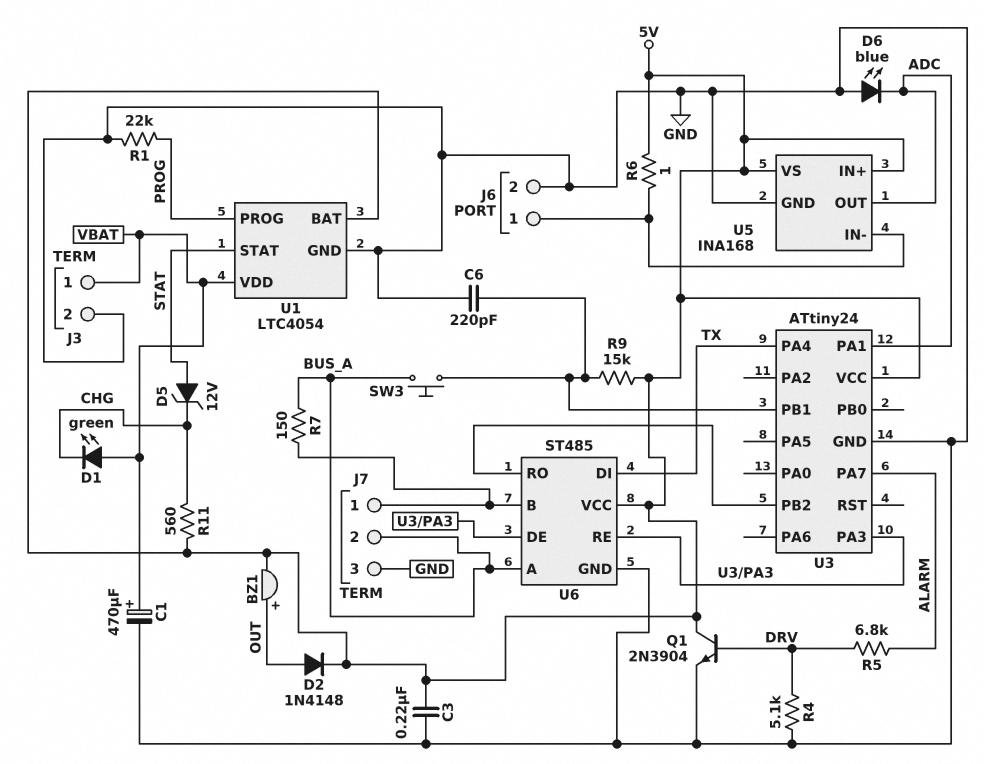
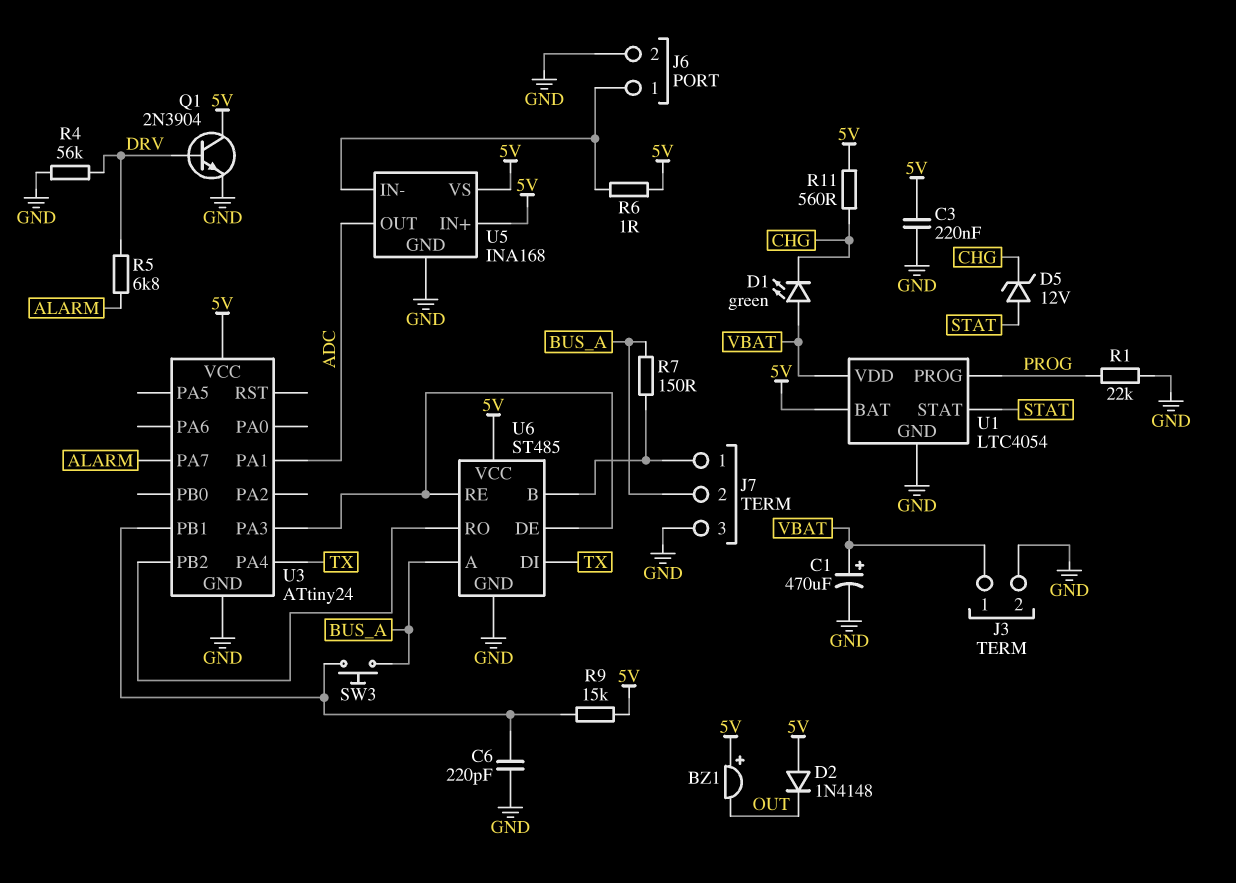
BZ1: buzzer (plus OUT, minus 5V) -> buzzer (plus 5V, minus OUT)
D2: diode 1N4148 (A OUT, K 5V) -> diode 1N4148 (A 5V, K OUT)
D6: LED blue (A GND, K ADC) -> none
R4: 5.1k (DRV, GND) -> 56k (DRV, GND)

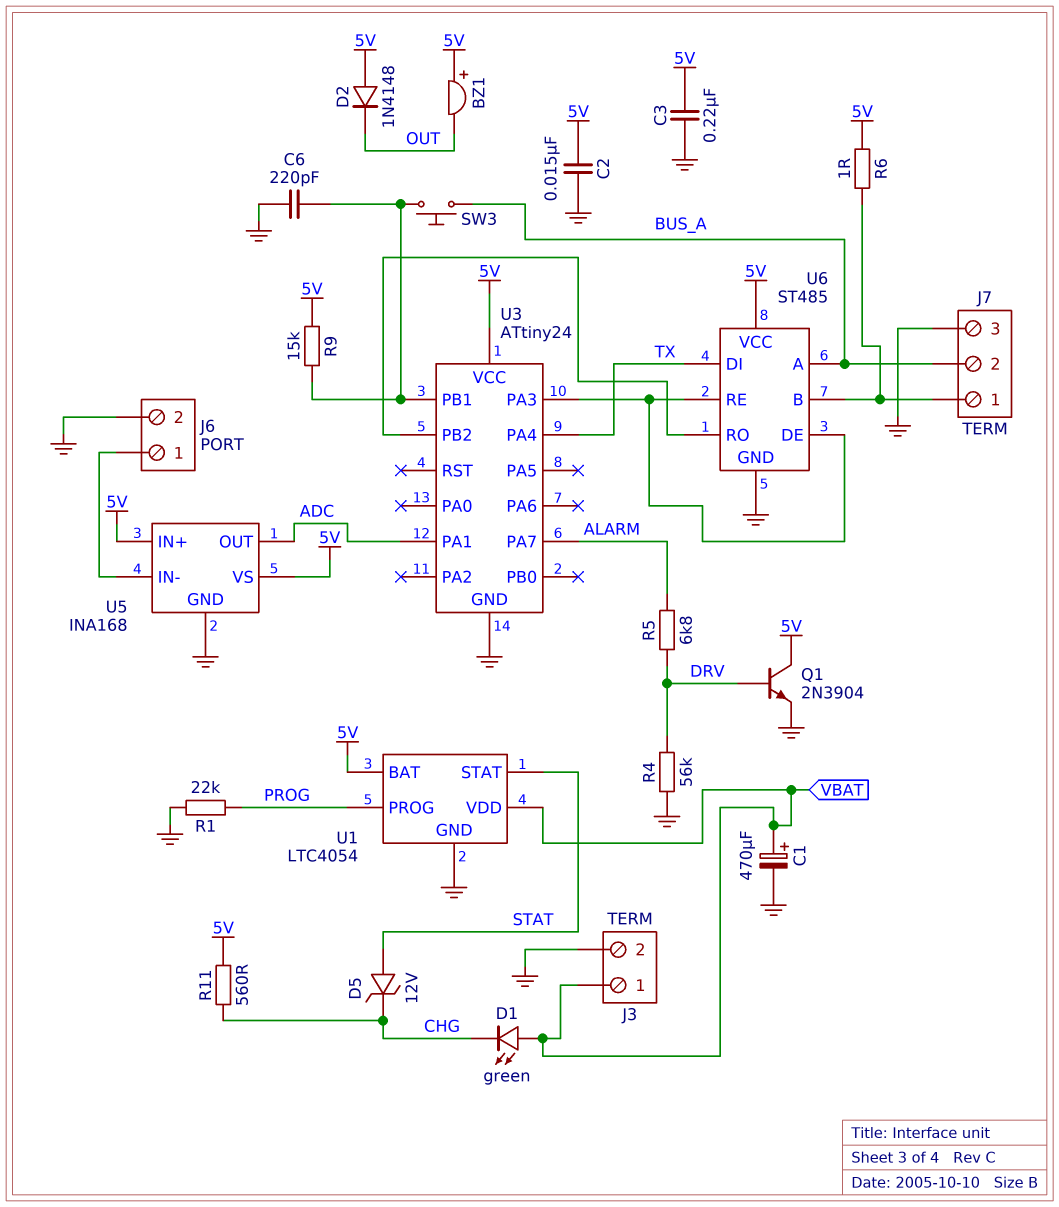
C2: none -> 15nF (5V, GND)
R6: 1 (5V, J6/1) -> 1 (5V, J7/1)
R7: 150 (BUS_A, J7/1) -> none

